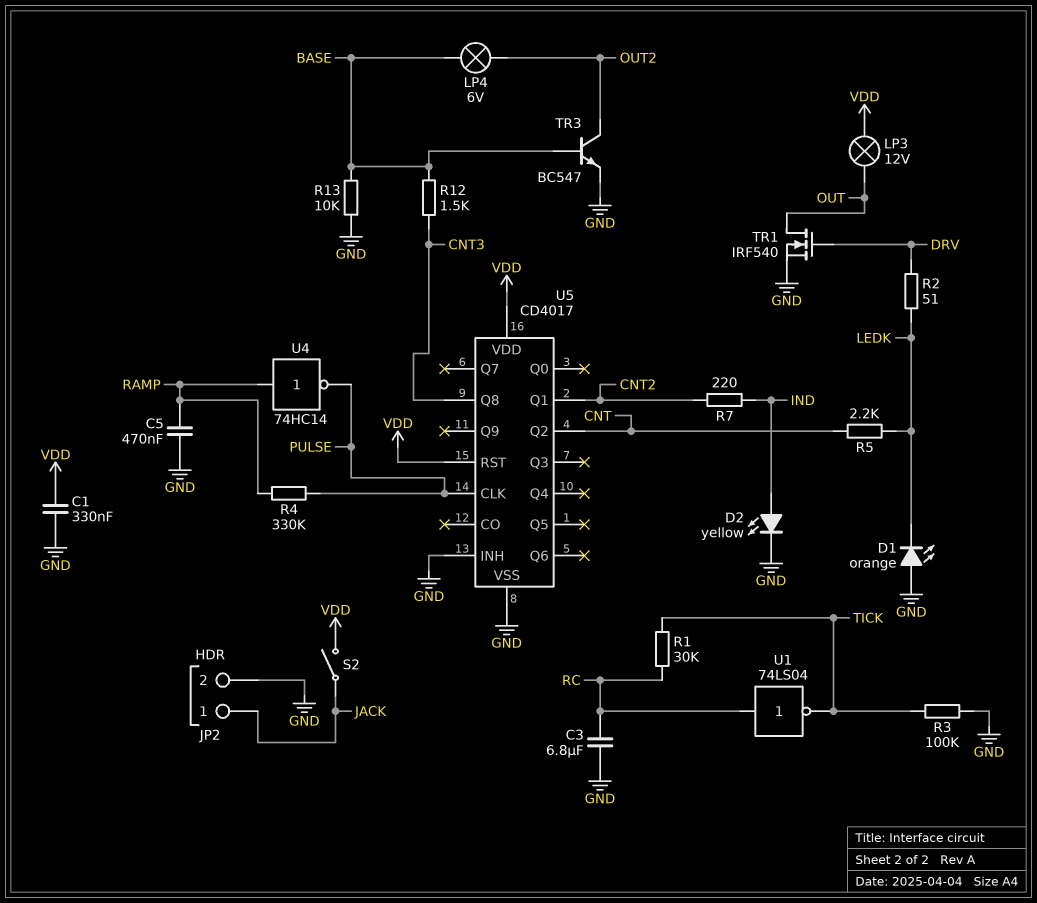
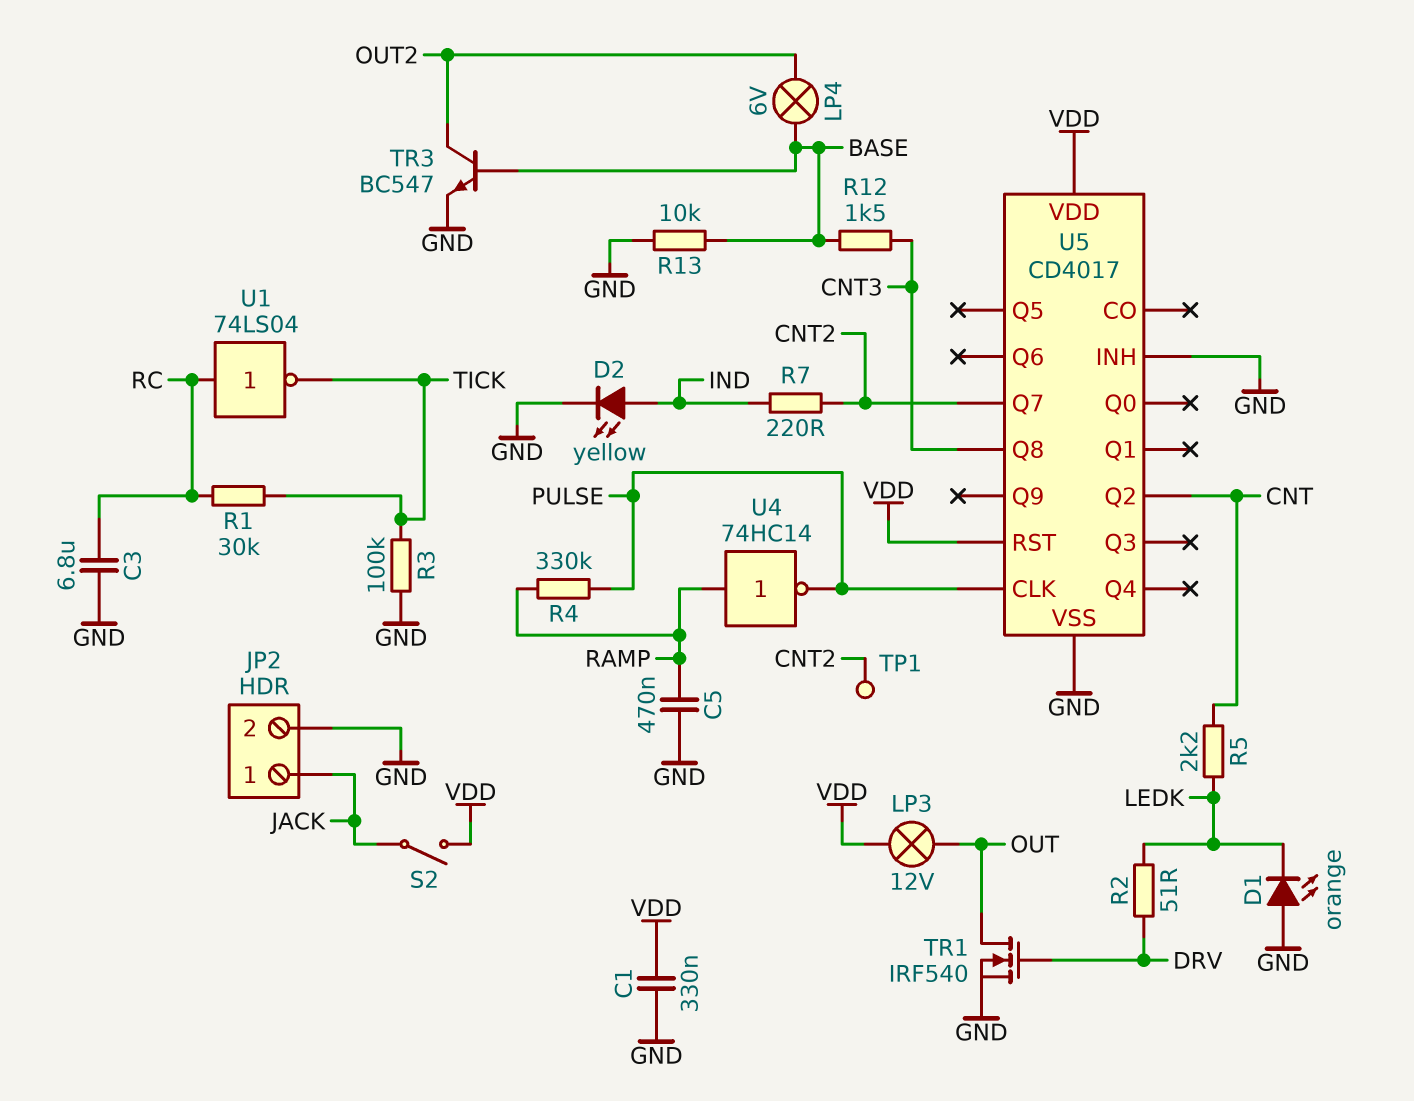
TP1: none -> test point (CNT2)
U5 pin Q1: CNT2 -> none
U5 pin Q7: none -> CNT2

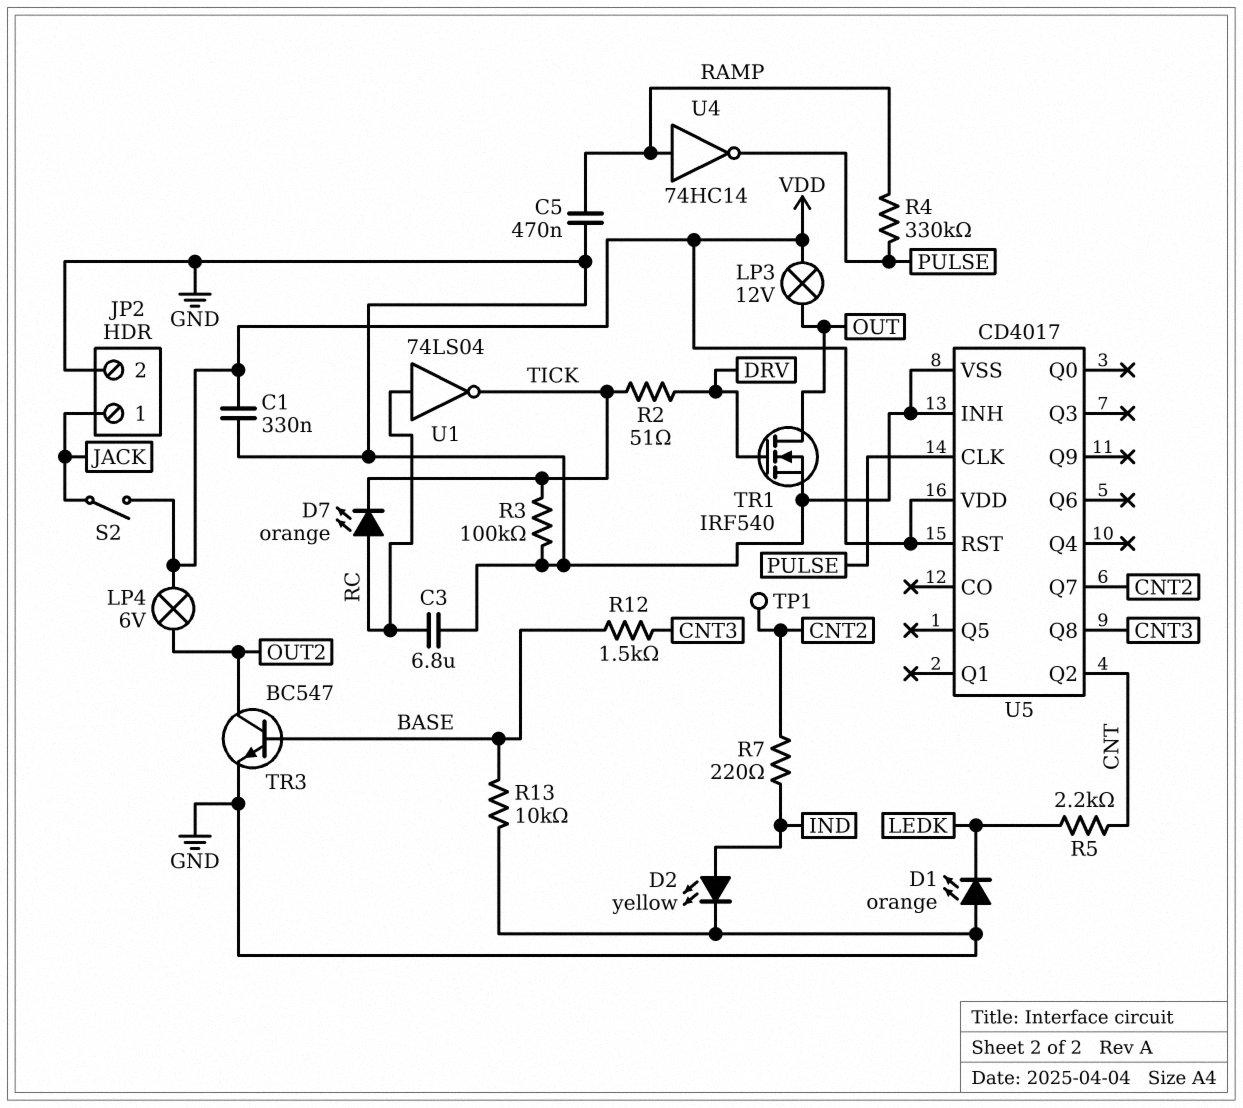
D7: none -> LED orange (A RC, K TICK)
LP4: lamp 6V (BASE, OUT2) -> lamp 6V (OUT2, VDD)
R1: 30k (RC, TICK) -> none
R2: 51 (DRV, LEDK) -> 51 (DRV, TICK)

